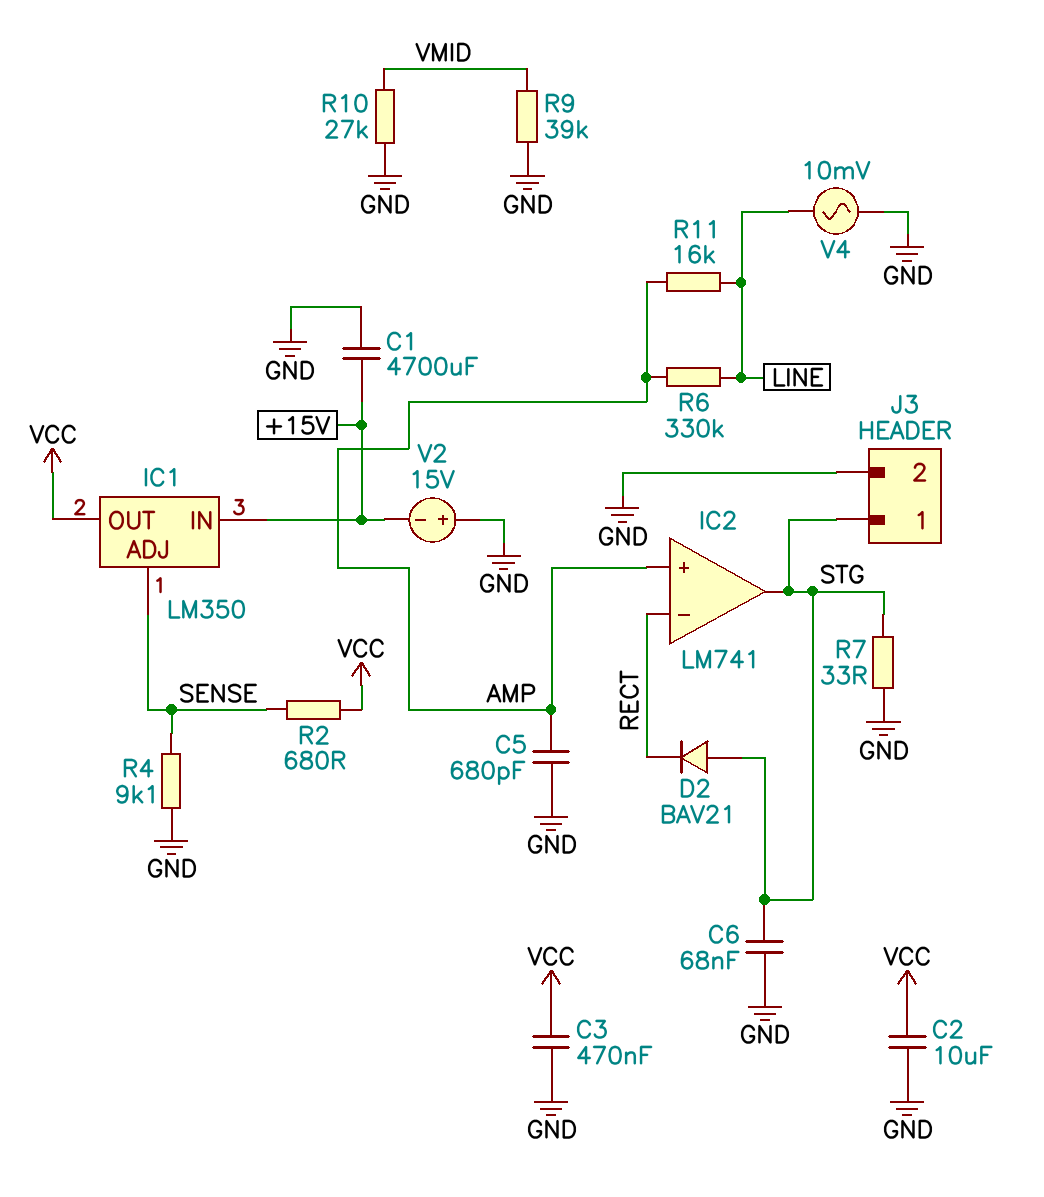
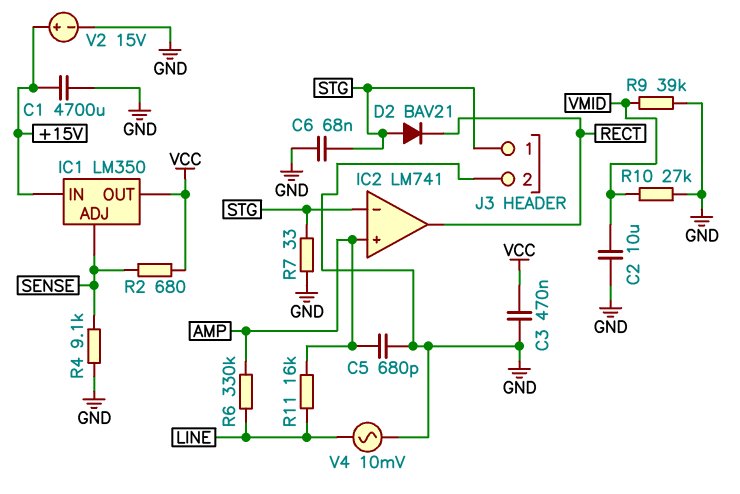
C2: 10uF (GND, VCC) -> 10uF (GND, VMID)
IC2 pin in-: RECT -> STG
IC2 pin out: STG -> RECT
V2: 15V (plus GND, minus +15V) -> 15V (plus +15V, minus GND)

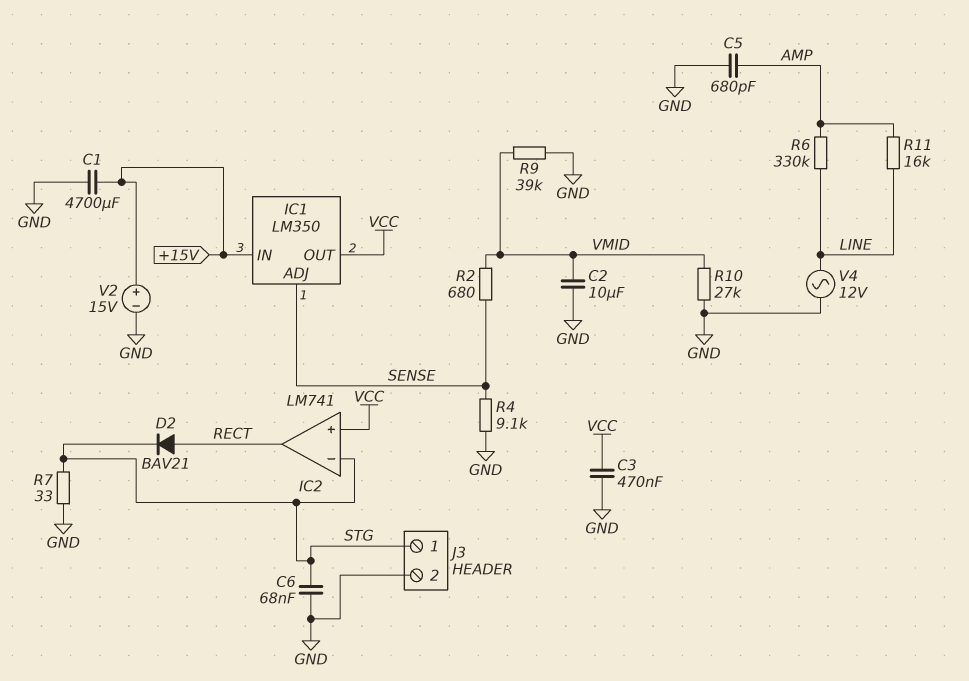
D2: diode BAV21 (A STG, K RECT) -> diode BAV21 (A RECT, K STG)
IC2 pin in+: AMP -> VCC
R2: 680 (SENSE, VCC) -> 680 (SENSE, VMID)
V4: AC 10mV (GND, LINE) -> AC 12V (GND, LINE)

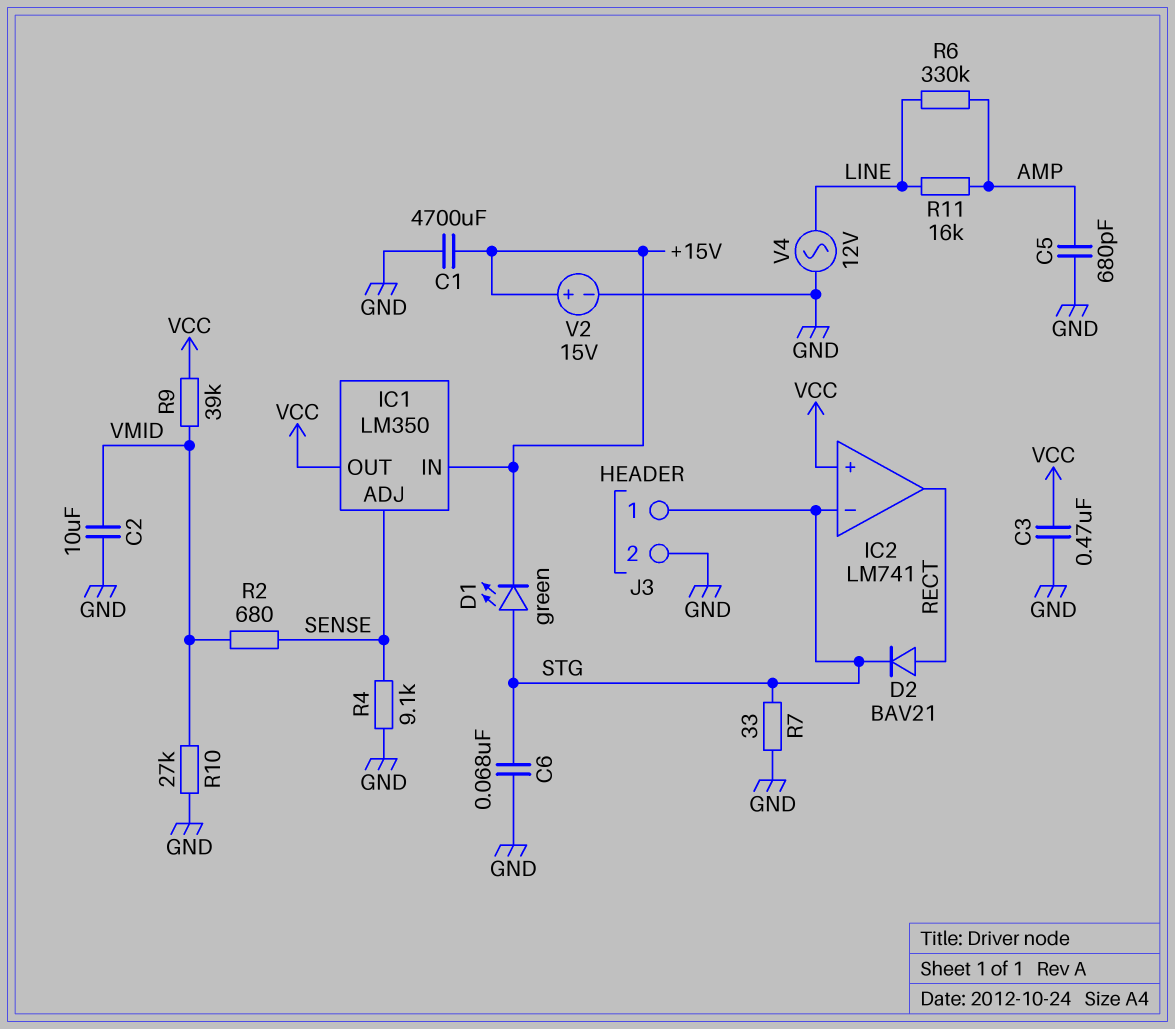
D1: none -> LED green (A STG, K +15V)
R9: 39k (GND, VMID) -> 39k (VCC, VMID)

